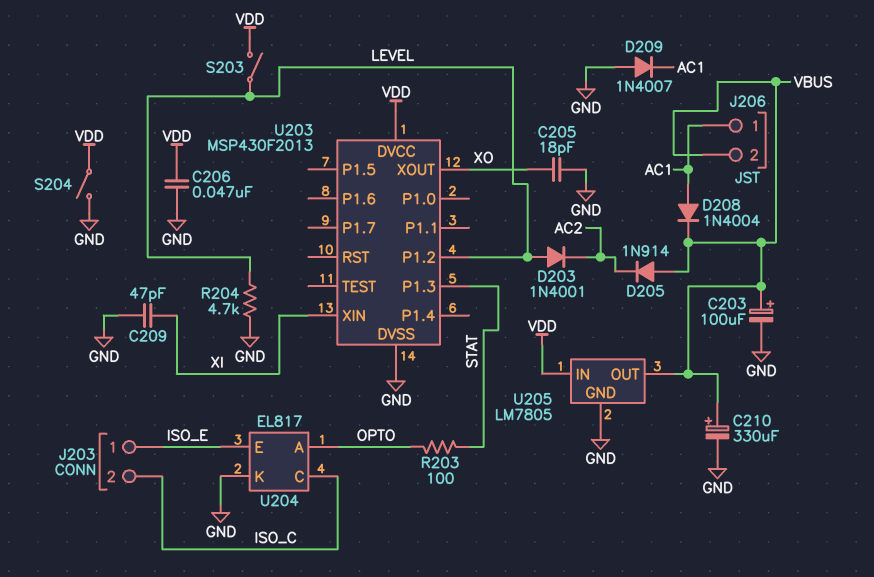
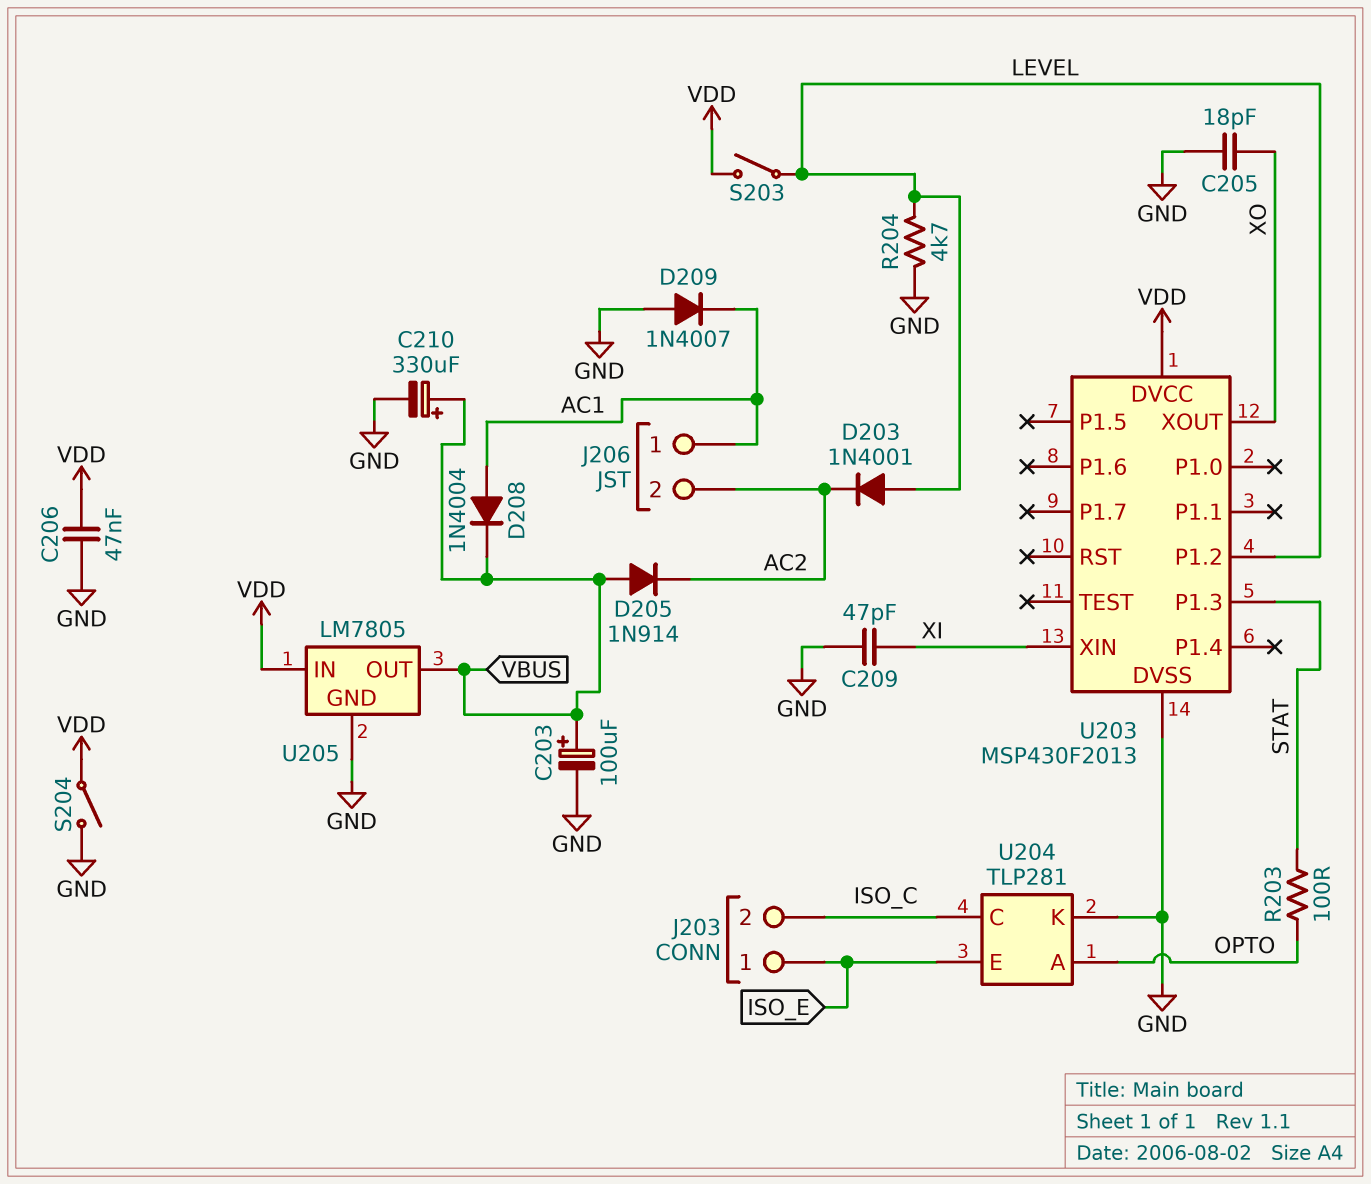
J206 pin 2: VBUS -> AC2
U204: EL817 -> TLP281

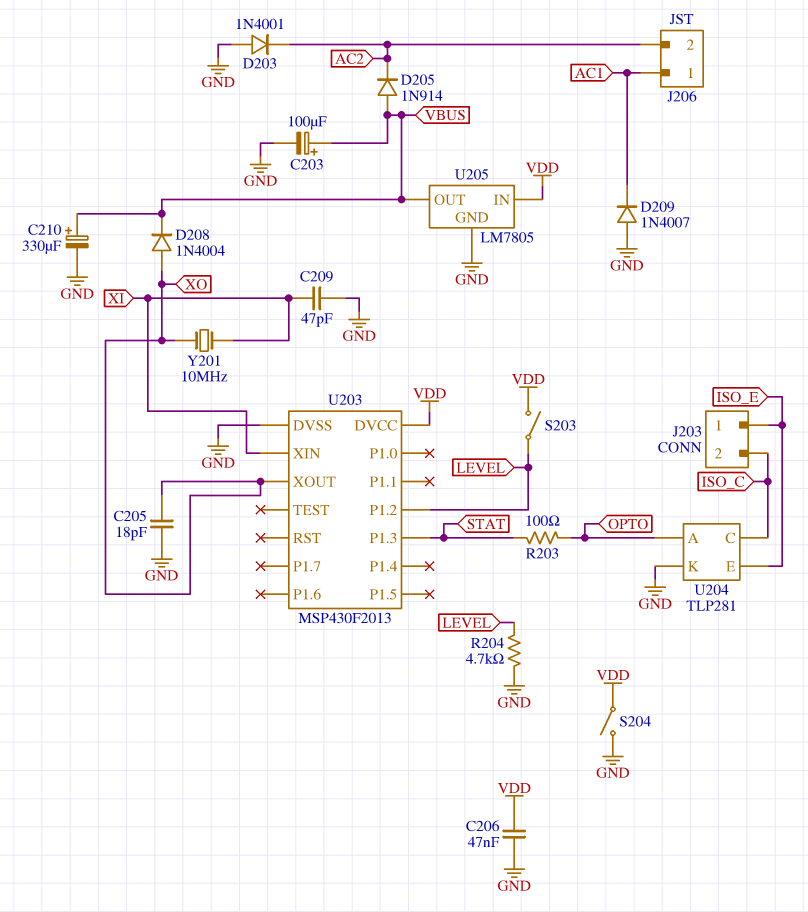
D203: diode 1N4001 (A LEVEL, K AC2) -> diode 1N4001 (A GND, K AC2)
D208: diode 1N4004 (A AC1, K VBUS) -> diode 1N4004 (A XO, K VBUS)
Y201: none -> 10MHz (XI, XO)

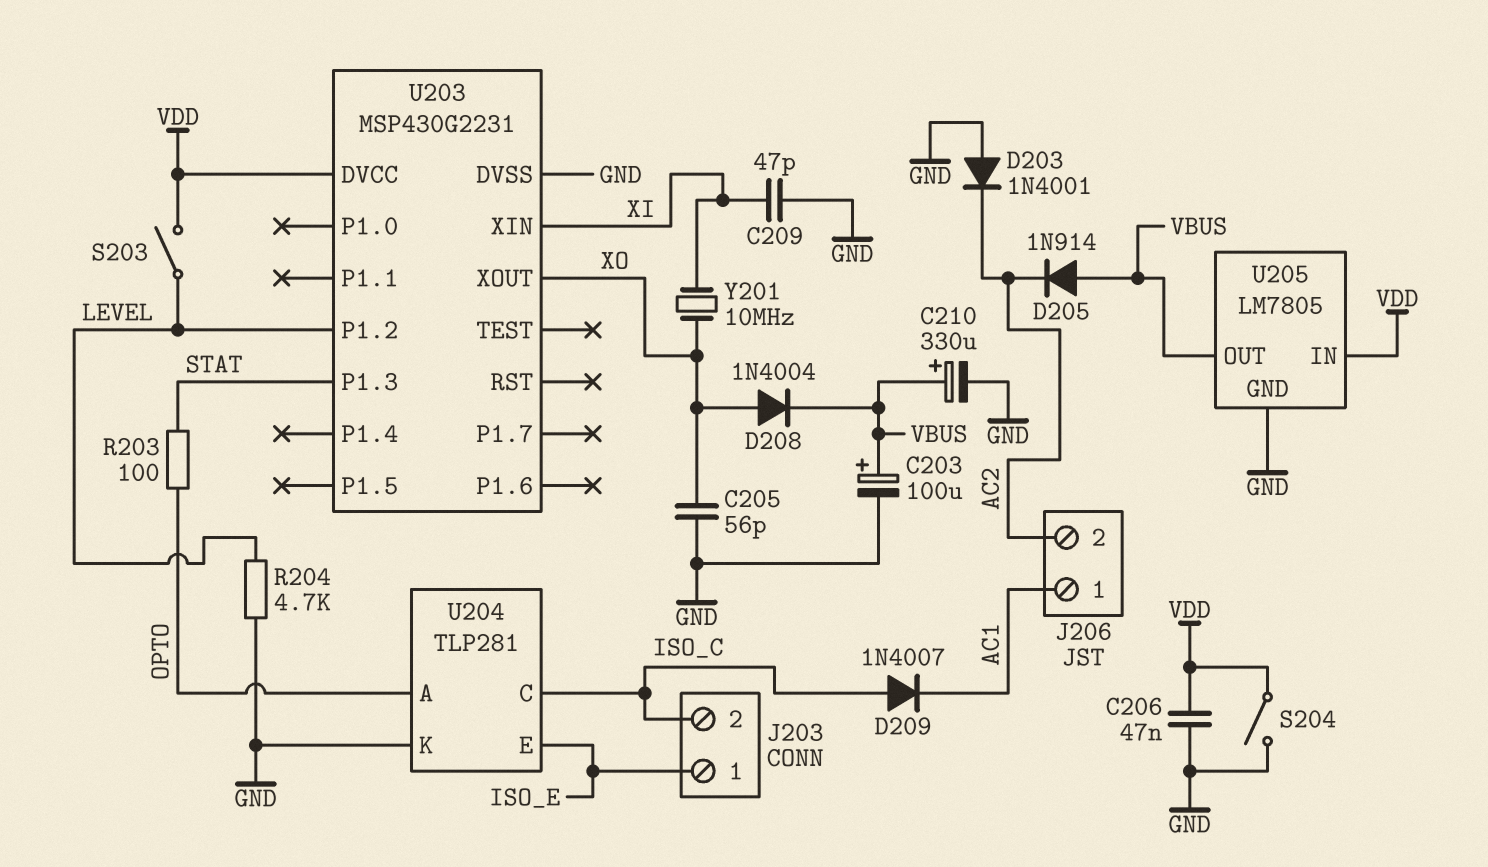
C205: 18pF (GND, XO) -> 56pF (GND, XO)
D209: diode 1N4007 (A GND, K AC1) -> diode 1N4007 (A ISO_C, K AC1)
U203: MSP430F2013 -> MSP430G2231

